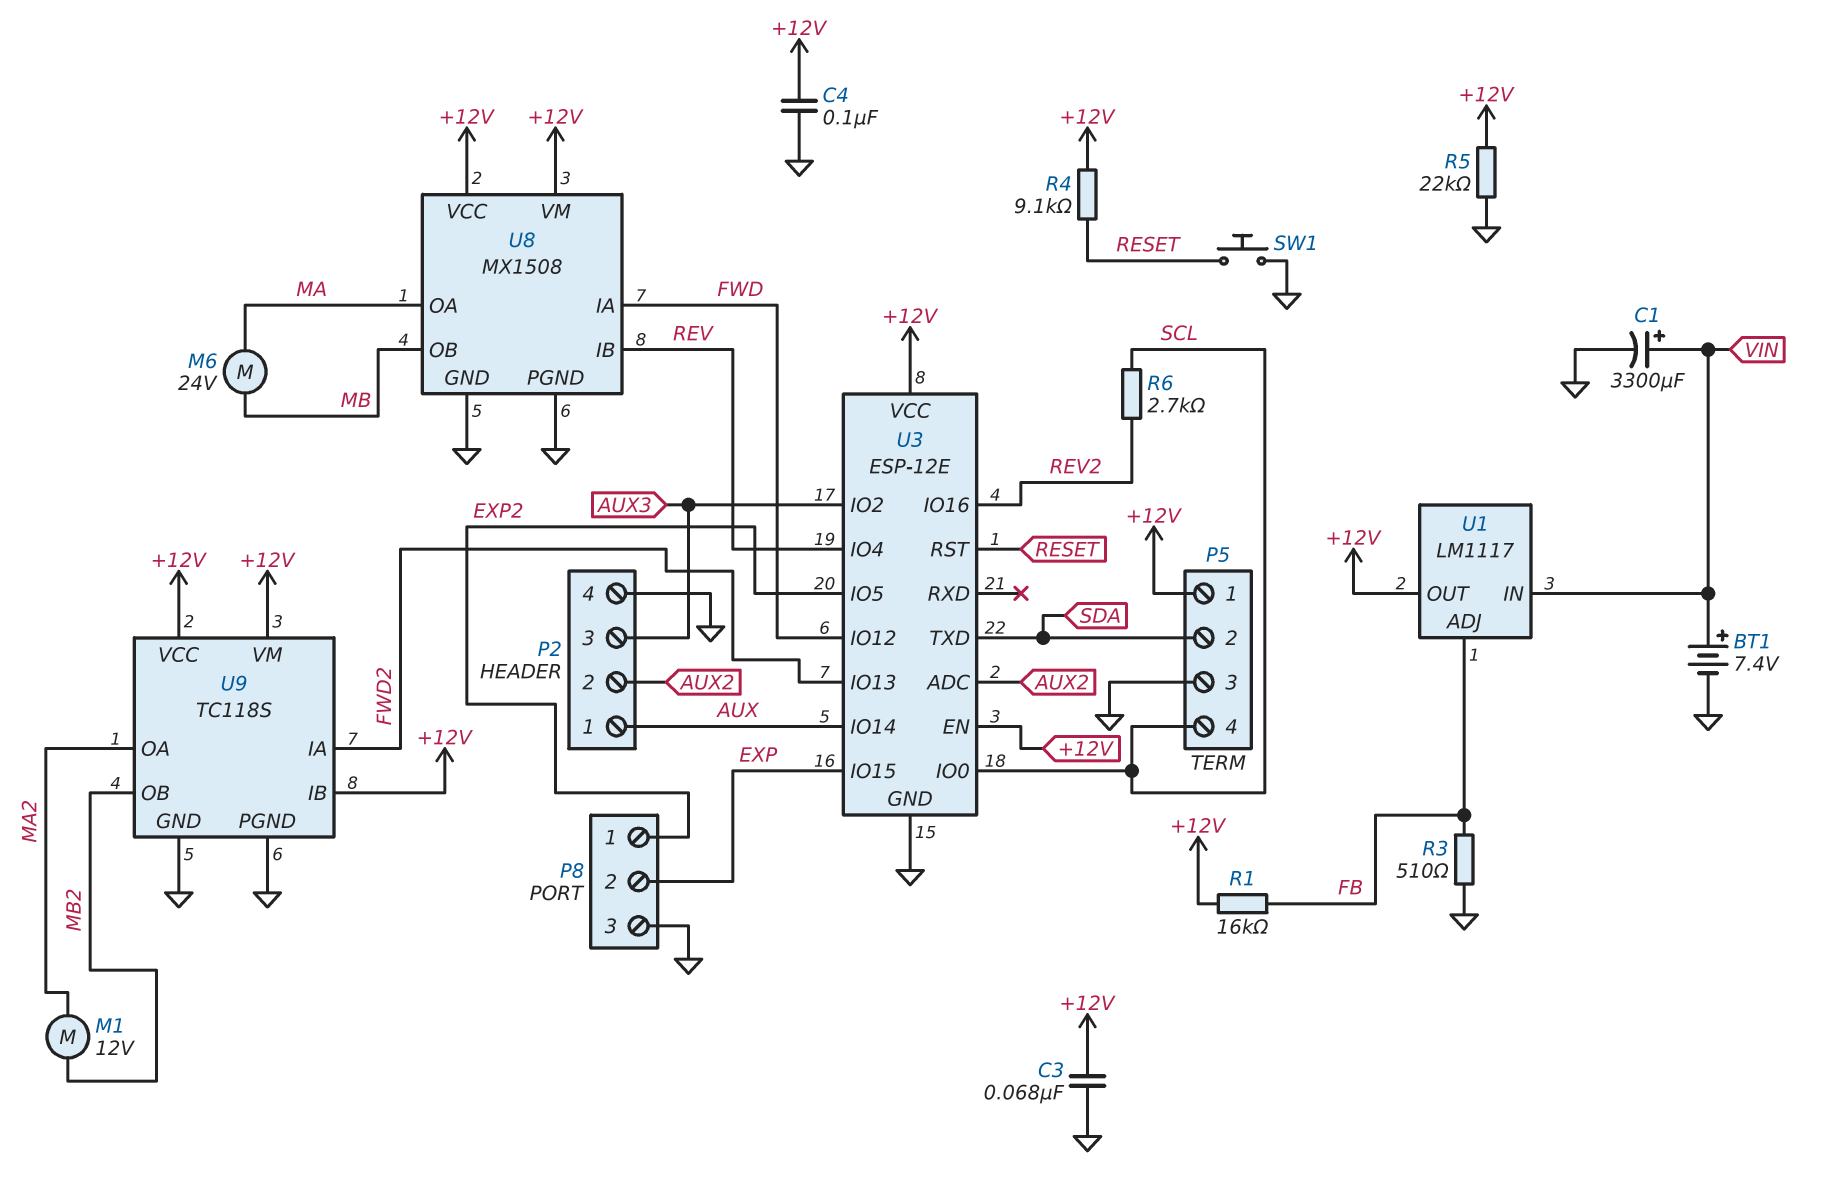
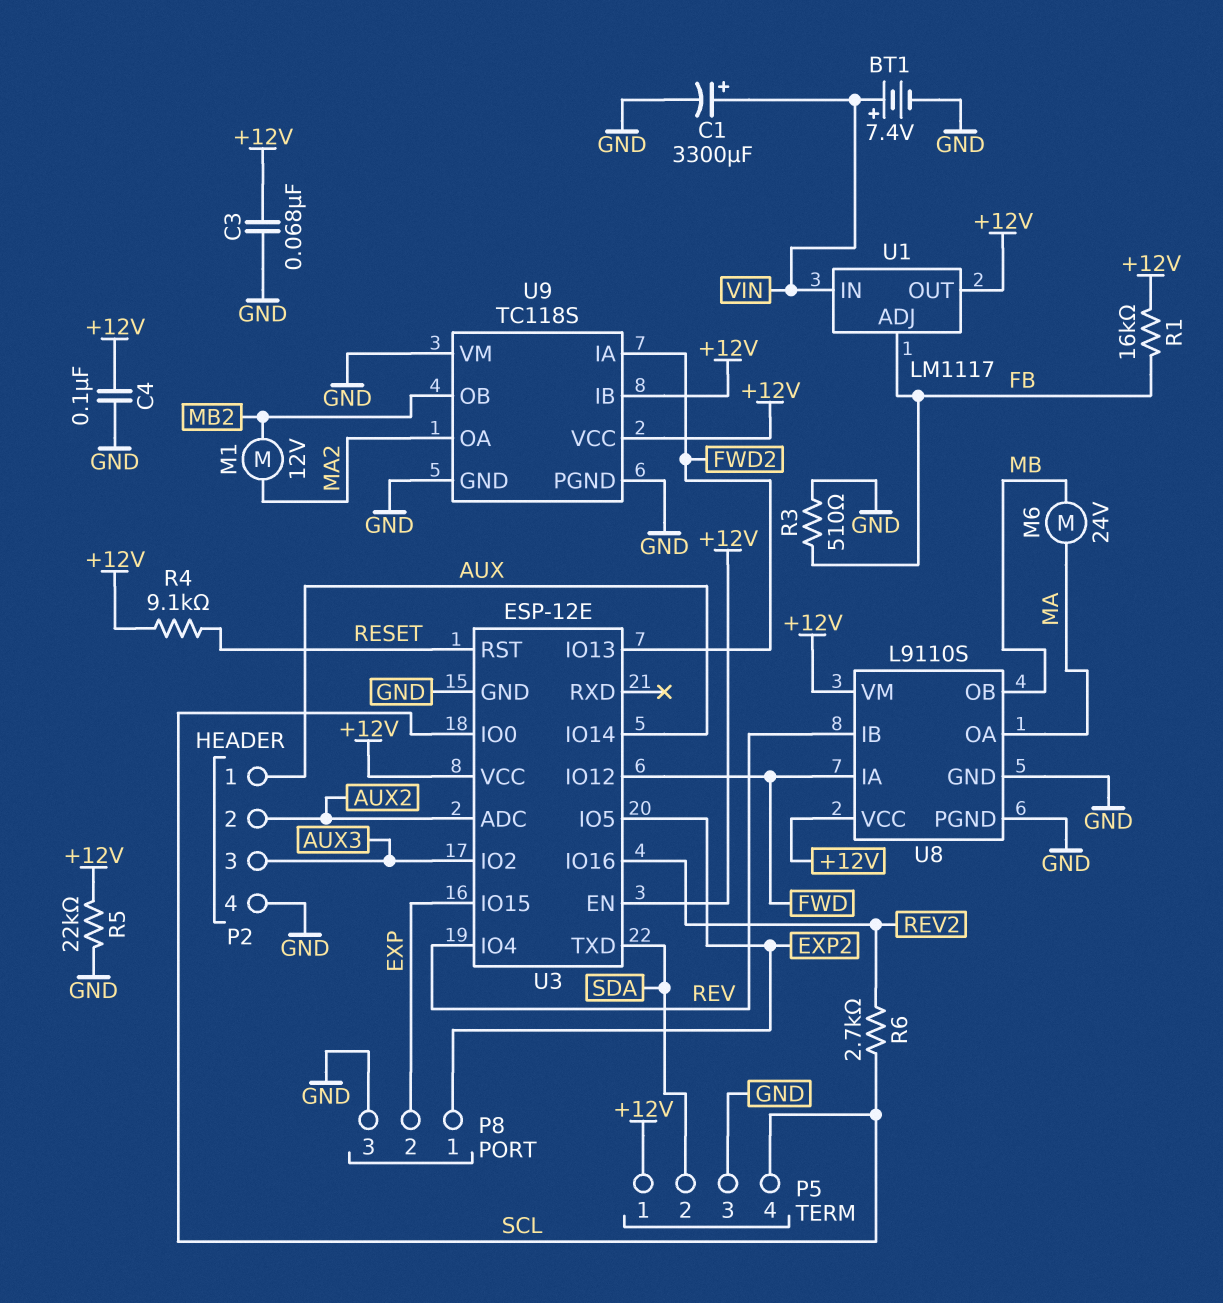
SW1: button (GND, RESET) -> none
U8: MX1508 -> L9110S
U9 pin VM: +12V -> GND

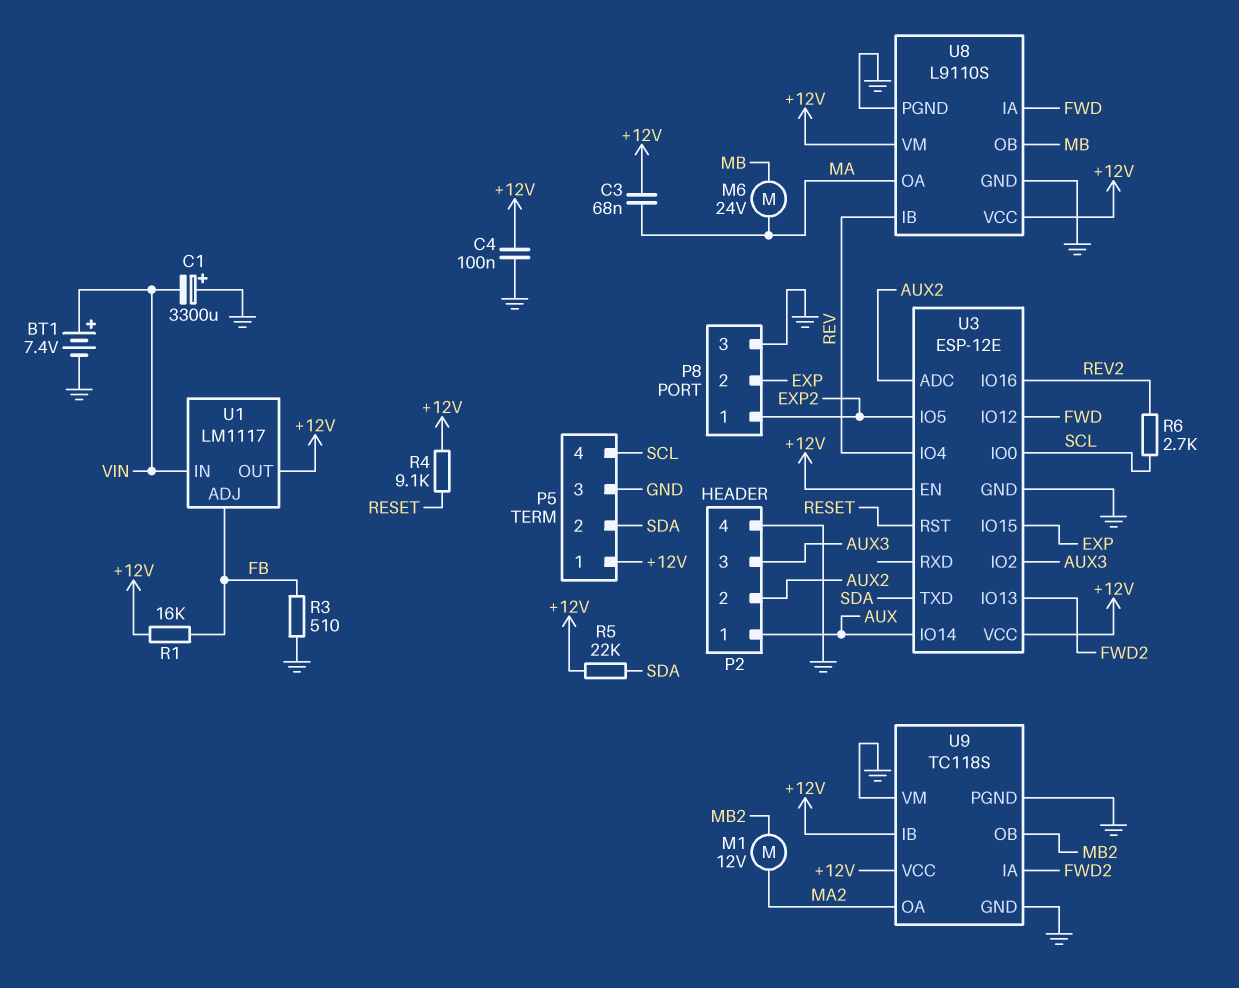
C1: 3300uF (plus VIN, minus GND) -> 3300uF (plus GND, minus VIN)
C3: 68nF (+12V, GND) -> 68nF (+12V, MA)
R5: 22k (+12V, GND) -> 22k (+12V, SDA)

